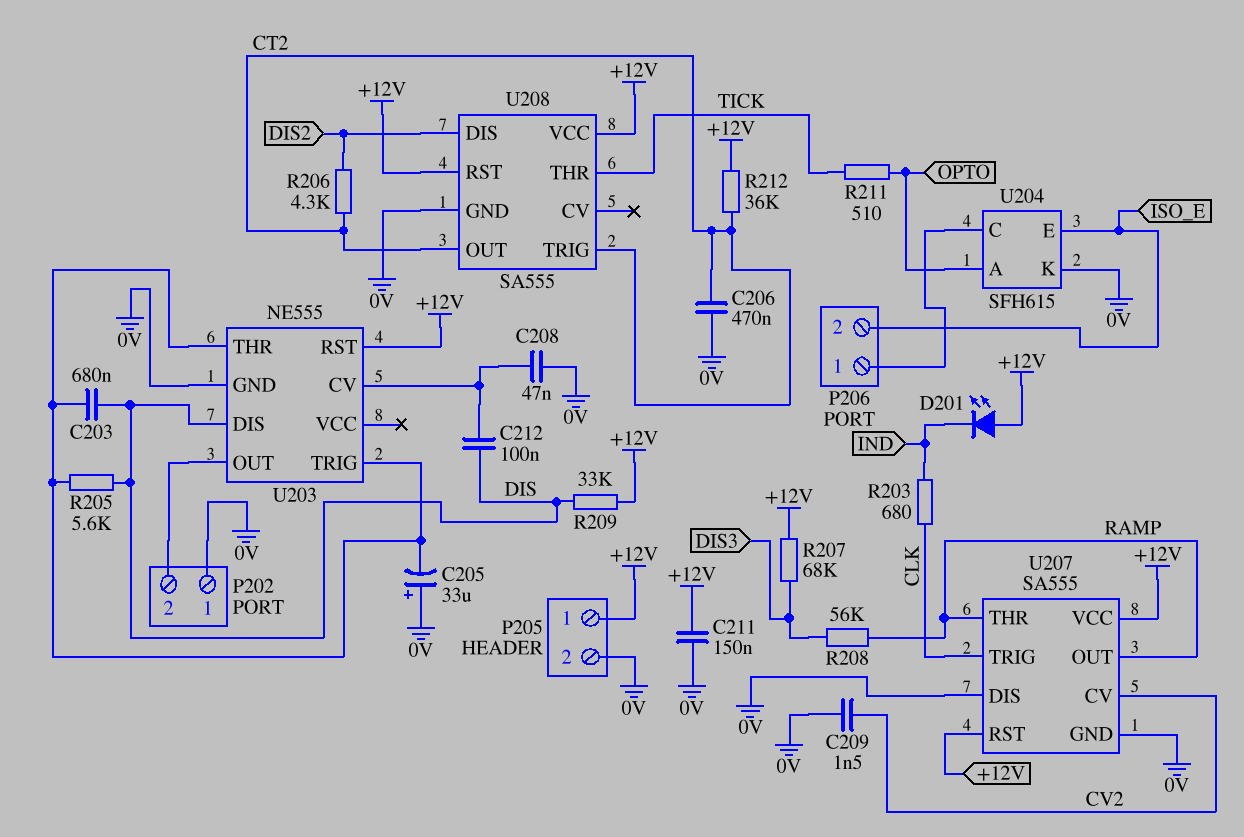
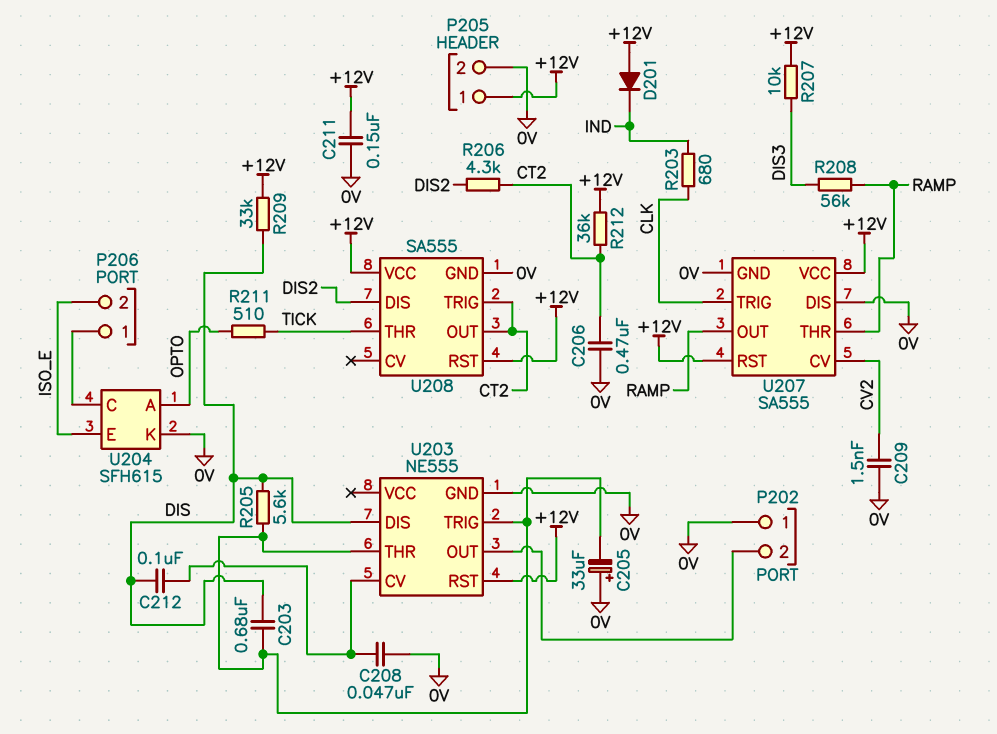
D201: LED (A +12V, K IND) -> diode (A +12V, K IND)
R207: 68k (+12V, DIS3) -> 10k (+12V, DIS3)

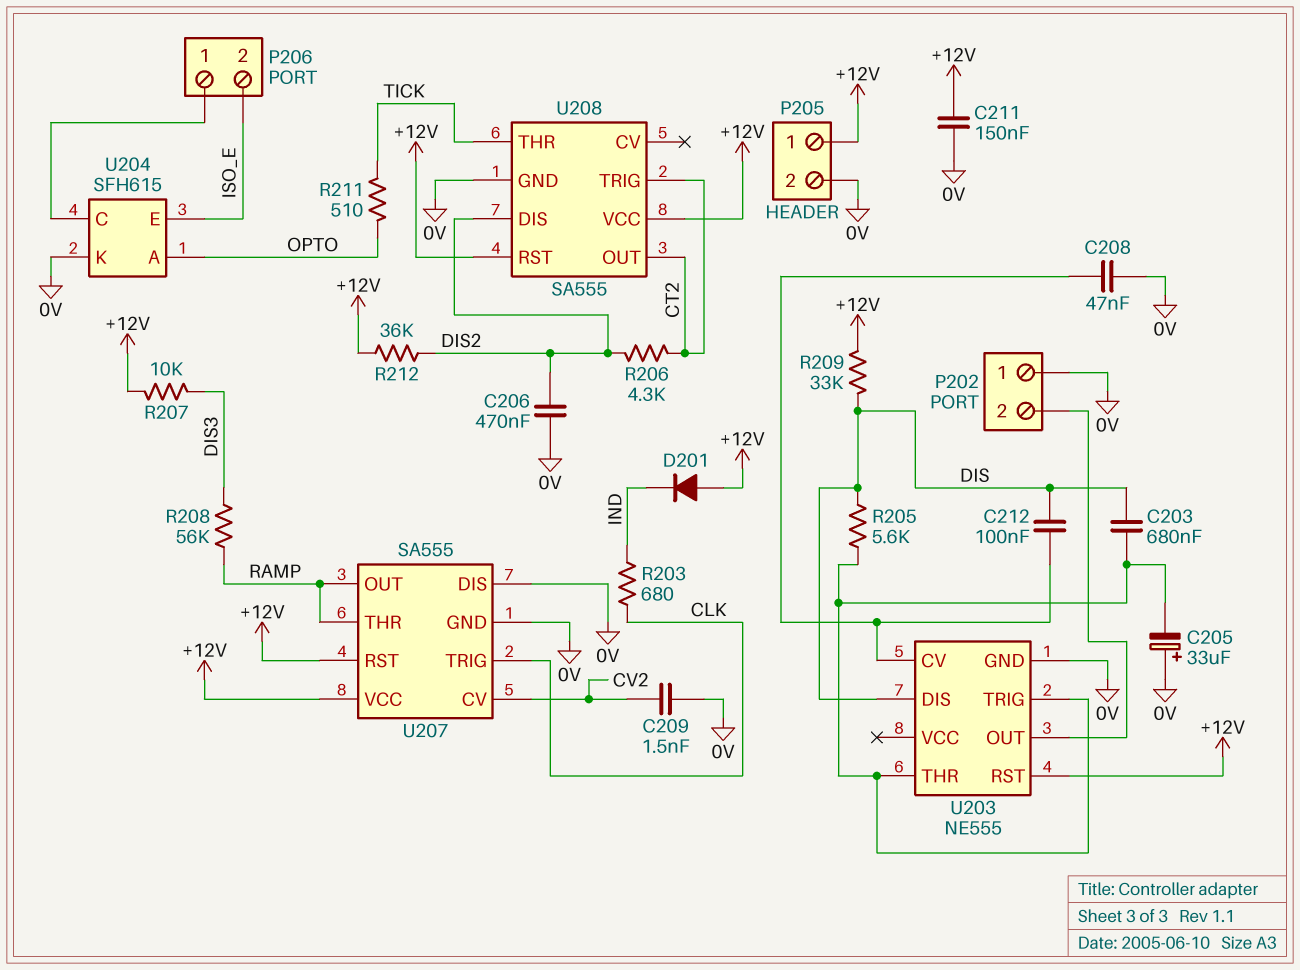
C206: 470nF (0V, CT2) -> 470nF (0V, DIS2)
R212: 36k (+12V, CT2) -> 36k (+12V, DIS2)

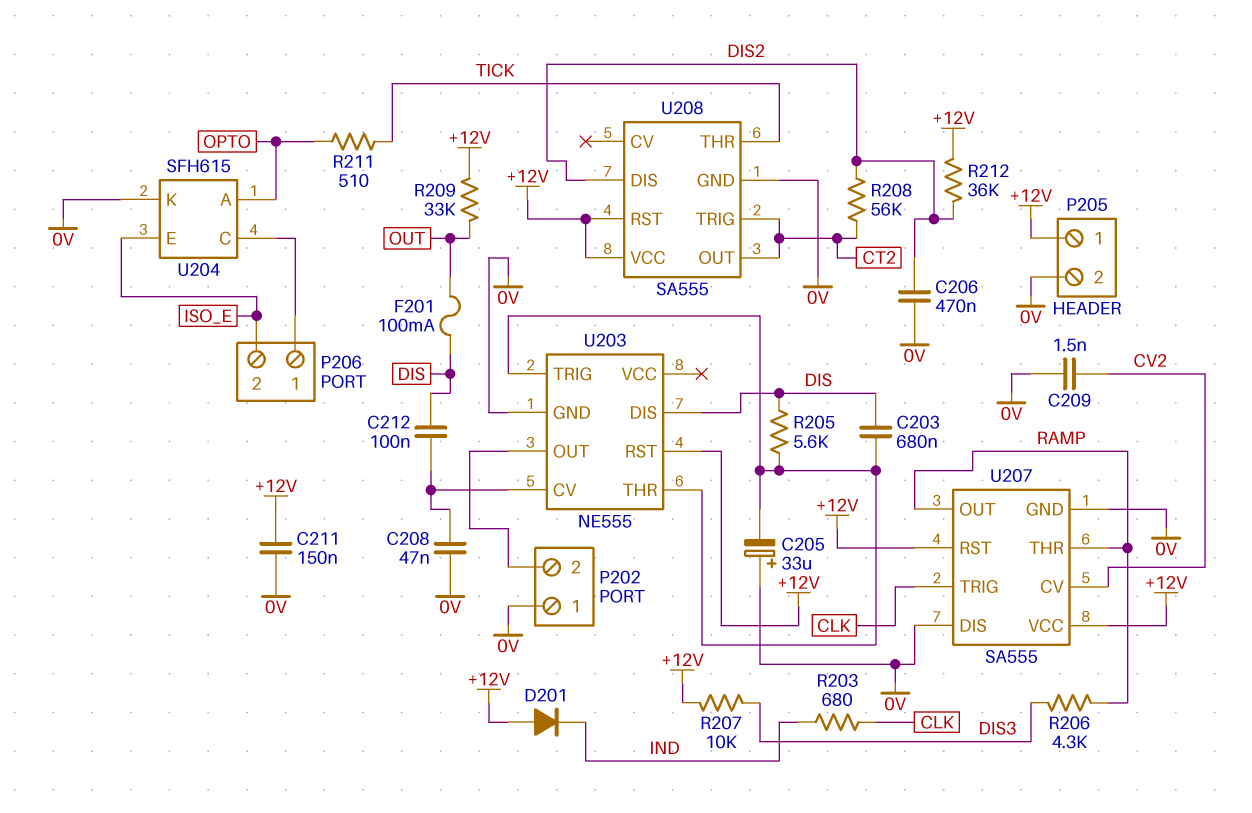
F201: none -> 100mA (DIS, OUT)
R206: 4.3k (CT2, DIS2) -> 4.3k (DIS3, RAMP)
R208: 56k (DIS3, RAMP) -> 56k (CT2, DIS2)
R209: 33k (+12V, DIS) -> 33k (+12V, OUT)

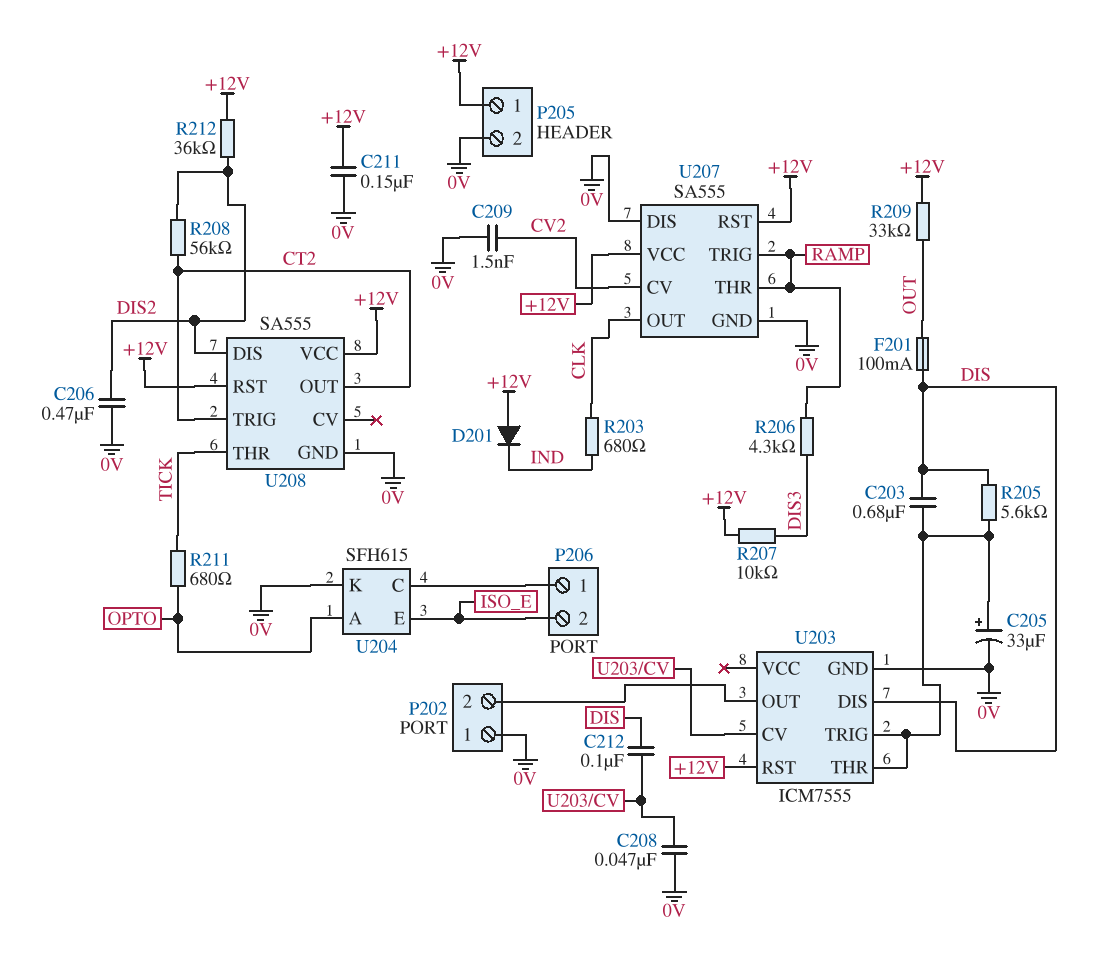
C205: 33uF (plus 0V, minus U203/THR) -> 33uF (plus U203/THR, minus 0V)
R211: 510 (OPTO, TICK) -> 680 (OPTO, TICK)
U203: NE555 -> ICM7555
U207 pin OUT: RAMP -> CLK
U207 pin TRIG: CLK -> RAMP

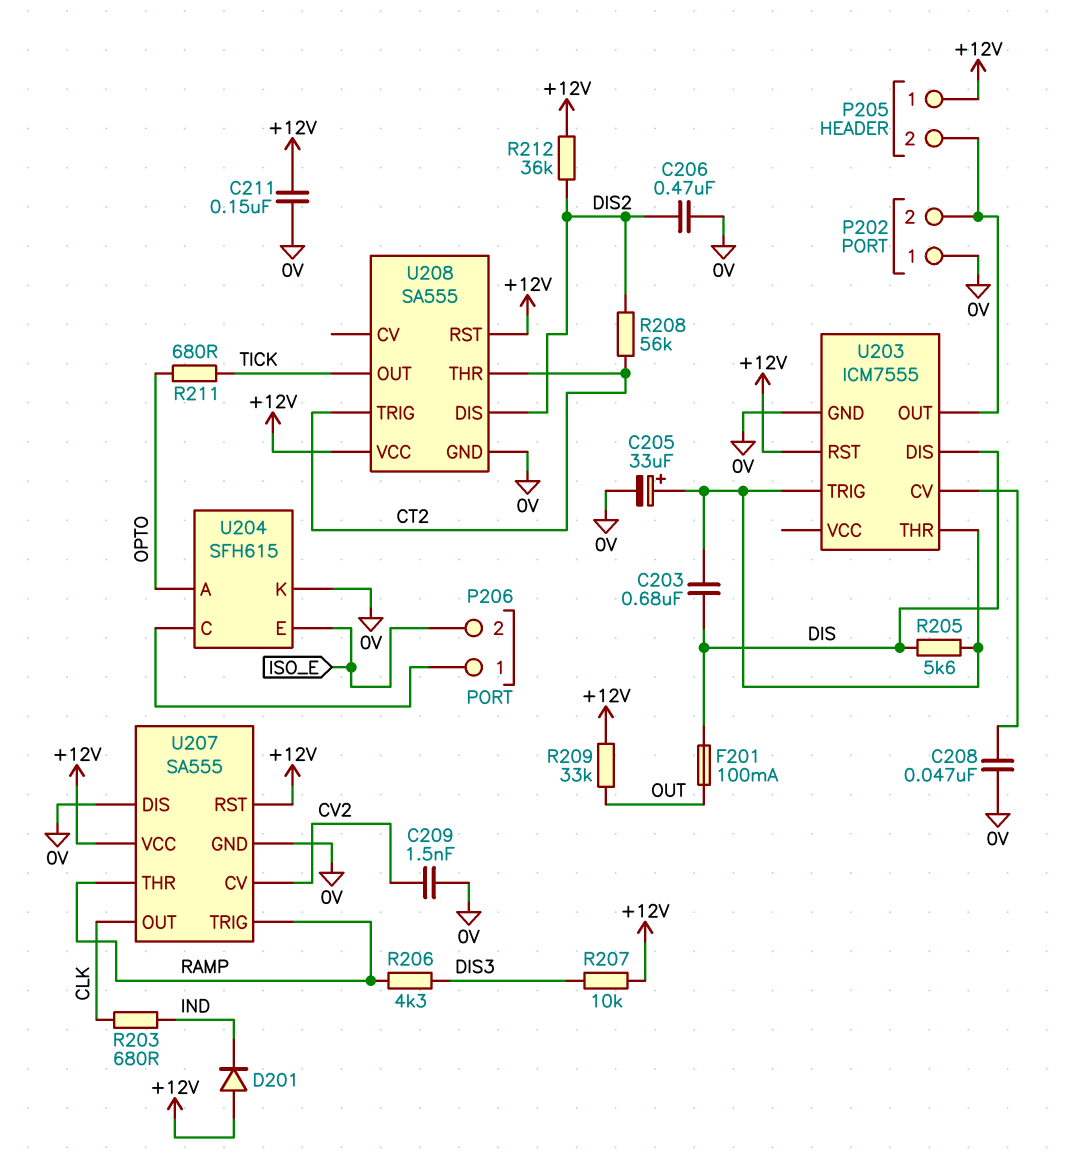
C212: 100nF (DIS, U203/CV) -> none
P205 pin 2: 0V -> P202/2
U208 pin OUT: CT2 -> TICK
U208 pin THR: TICK -> CT2

